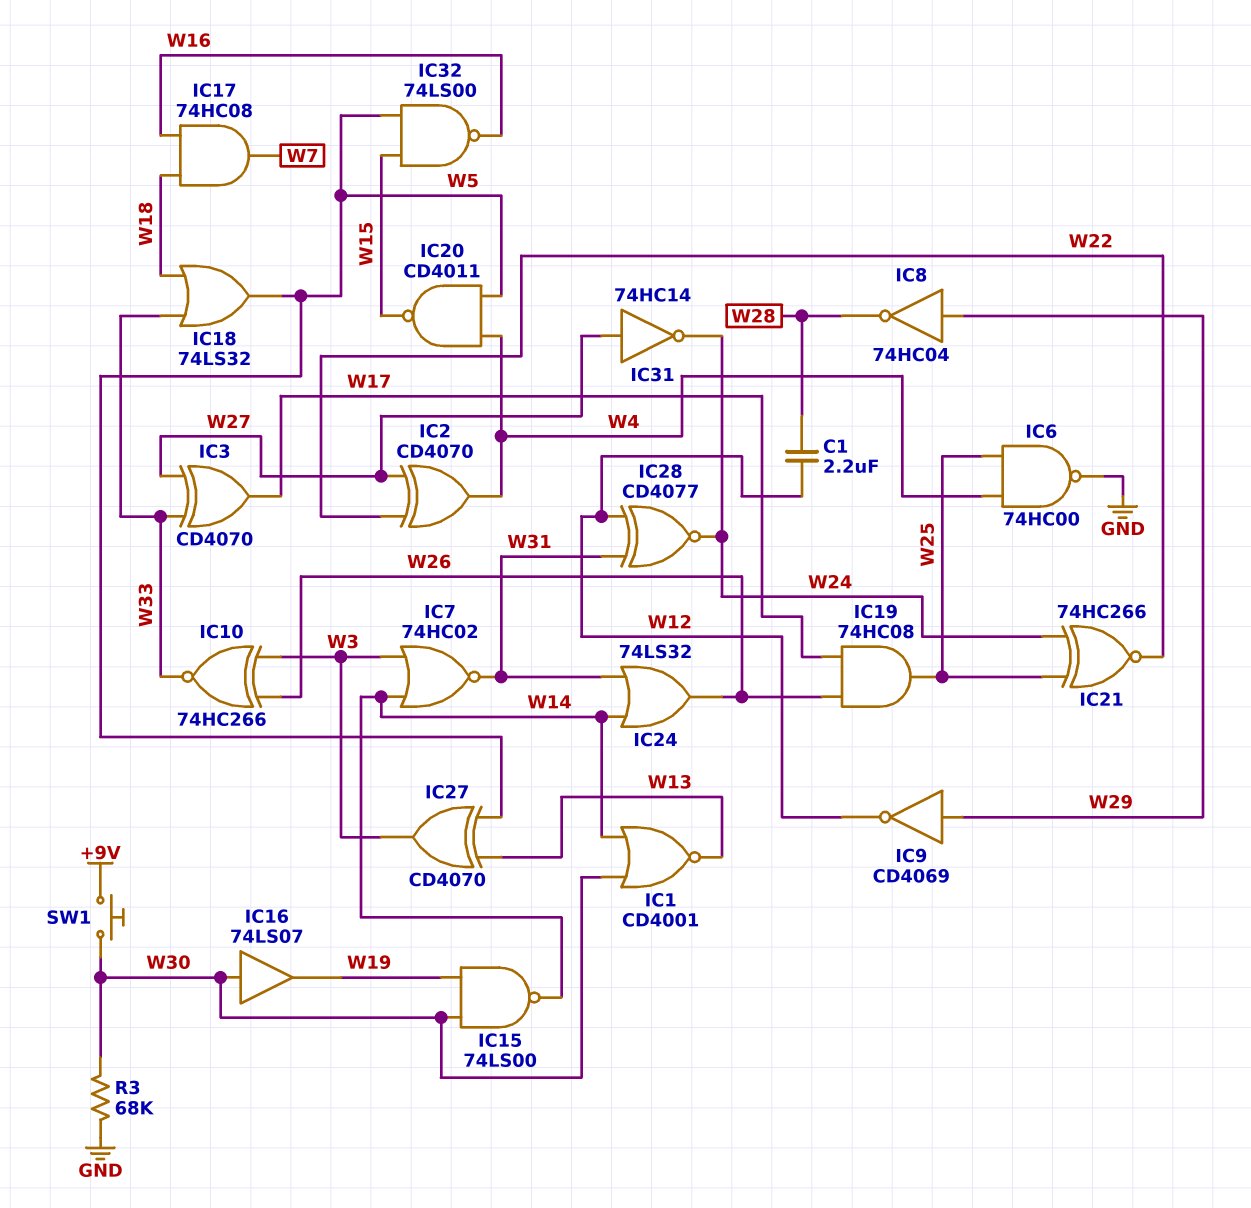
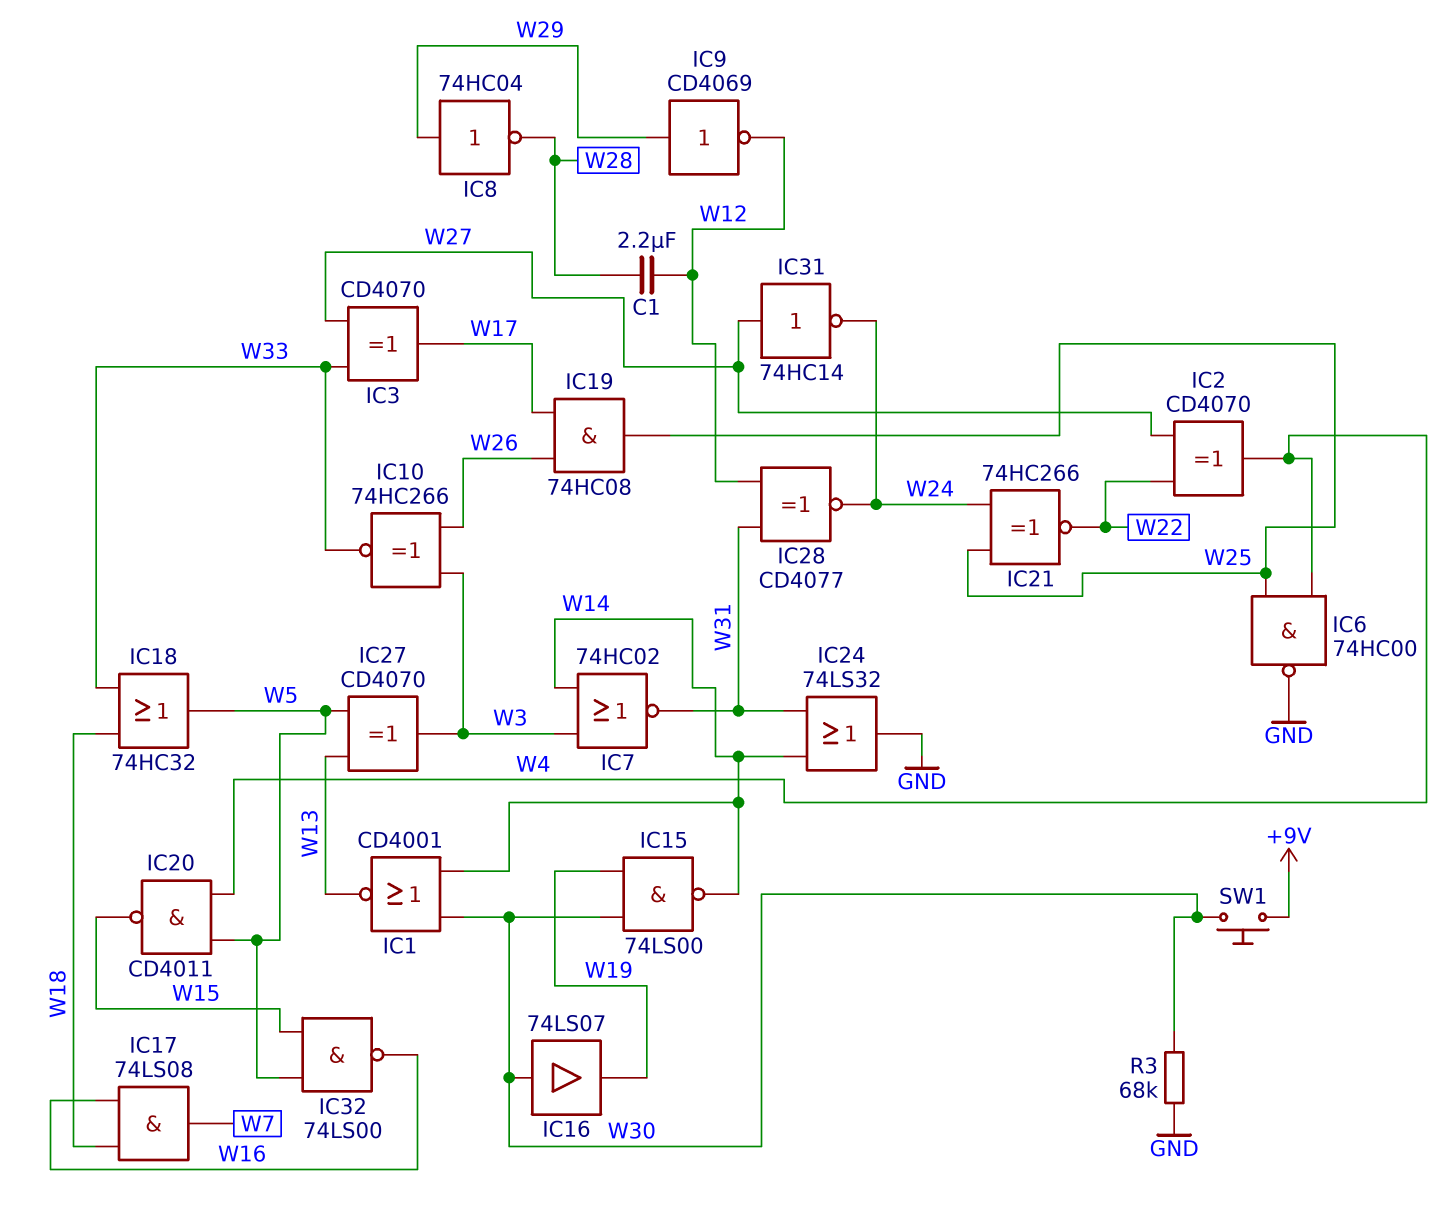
IC17: AND 74HC08 (in W16, in W18, out W7) -> AND 74LS08 (in W16, in W18, out W7)
IC18: OR 74LS32 (in W18, in W33, out W5) -> OR 74HC32 (in W18, in W33, out W5)
IC24: OR 74LS32 (in W14, in W31, out W26) -> OR 74LS32 (in W14, in W31, out GND)

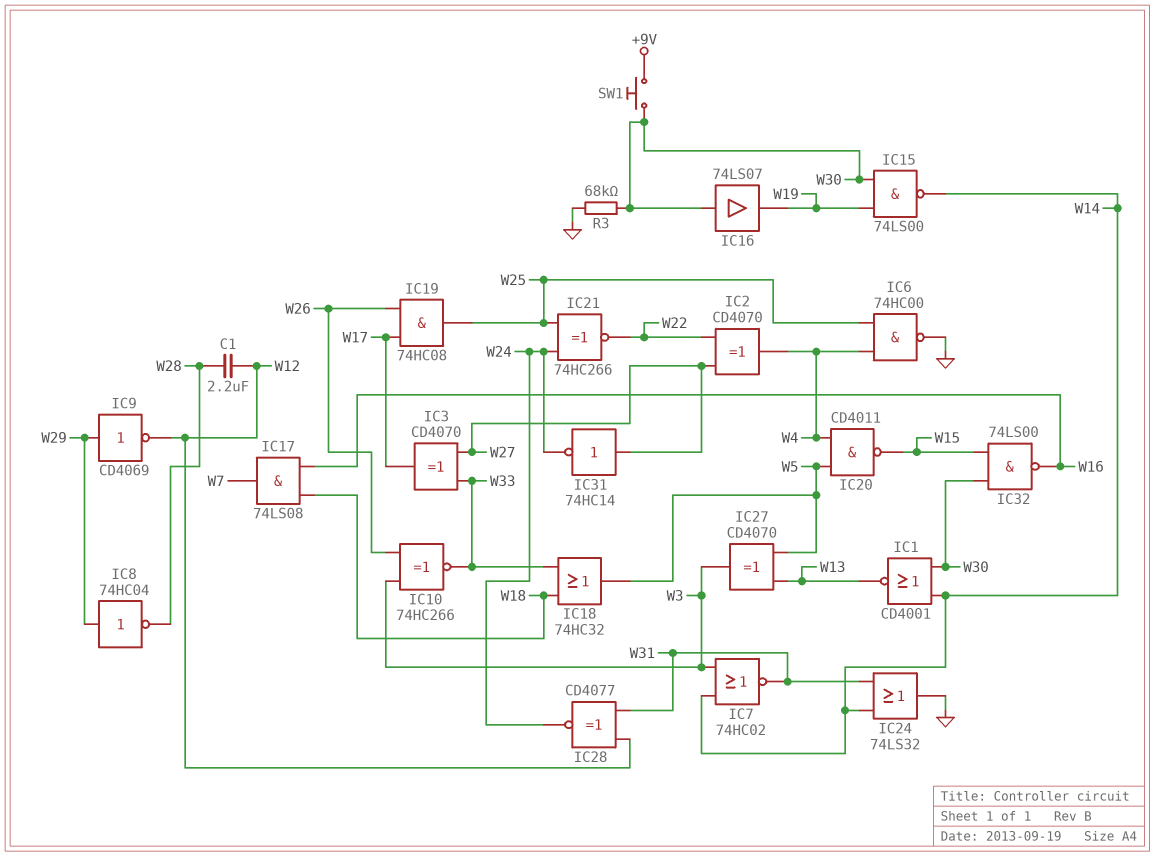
IC32: NAND 74LS00 (in W5, in W15, out W16) -> NAND 74LS00 (in W15, in W30, out W16)

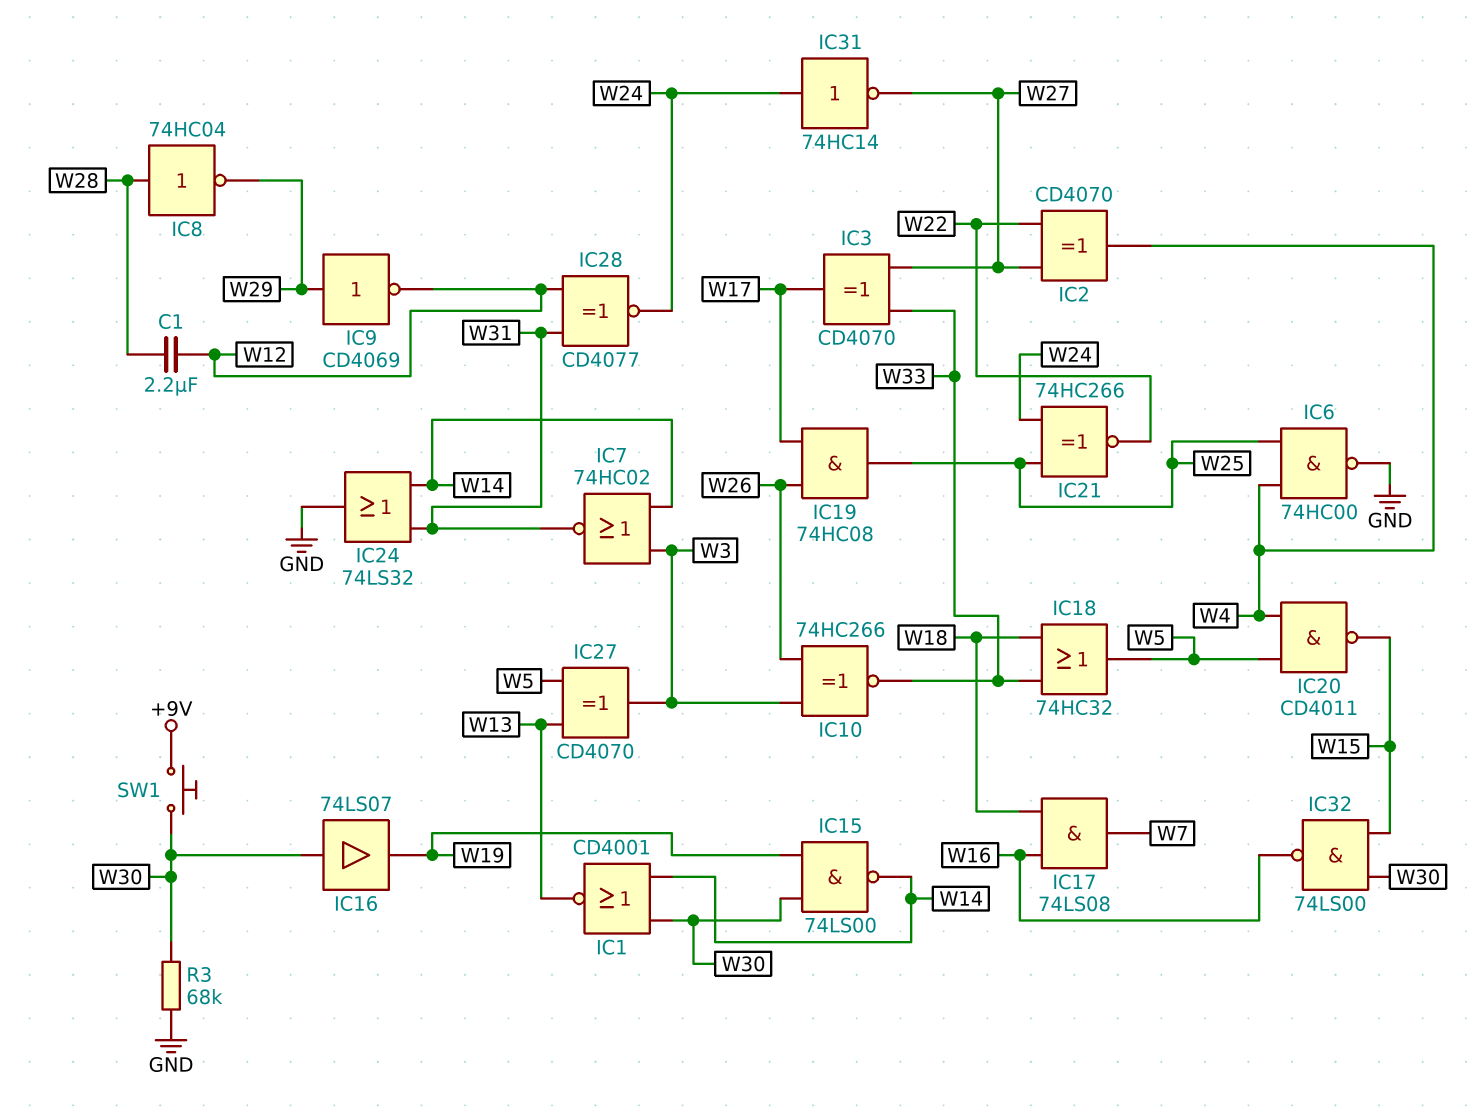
IC8: NOT 74HC04 (in W29, out W28) -> NOT 74HC04 (in W28, out W29)
IC31: NOT 74HC14 (in W27, out W24) -> NOT 74HC14 (in W24, out W27)

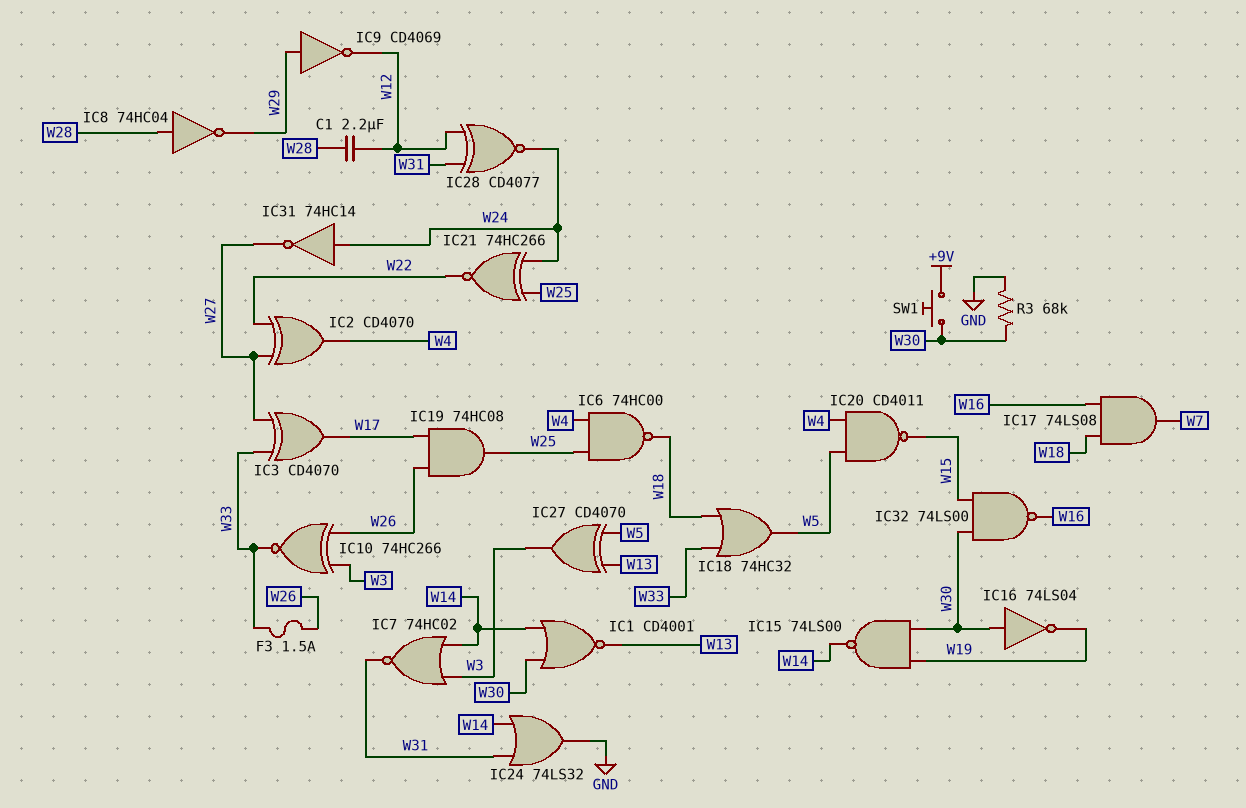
F3: none -> 1.5A (W26, W33)
IC6: NAND 74HC00 (in W4, in W25, out GND) -> NAND 74HC00 (in W4, in W25, out W18)
IC16: buffer 74LS07 (in W30, out W19) -> NOT 74LS04 (in W30, out W19)

